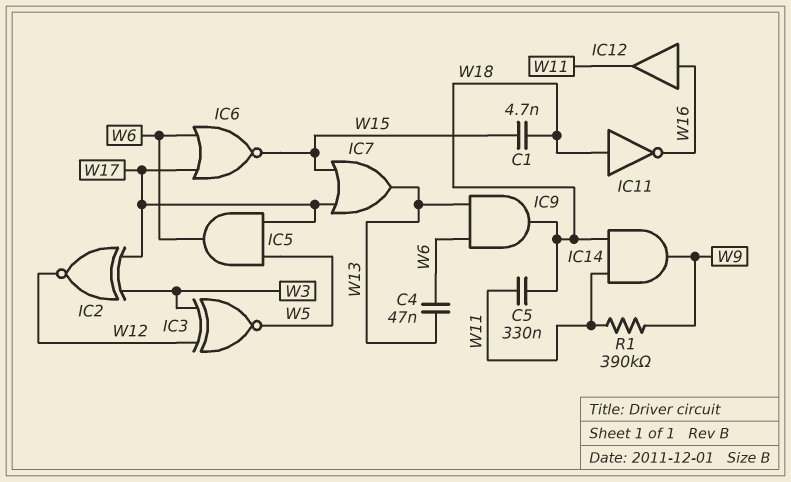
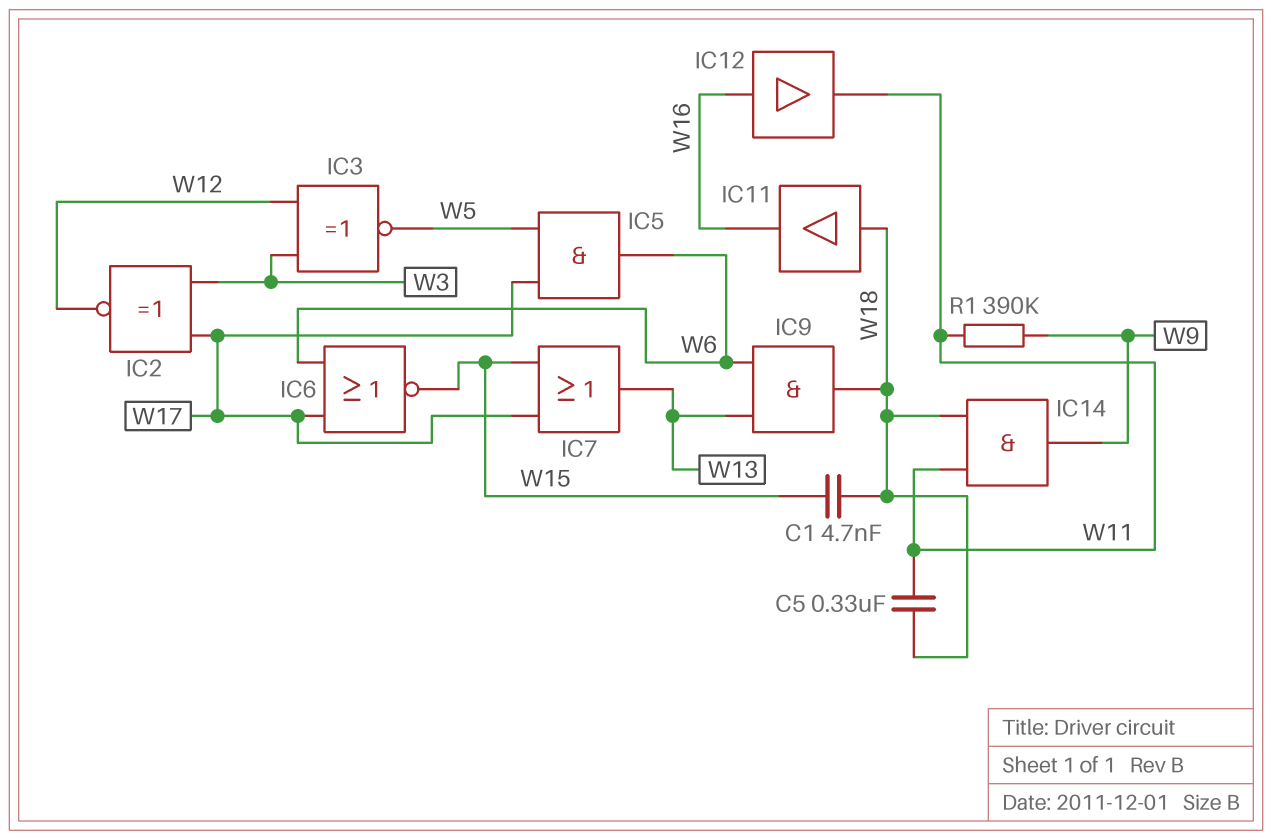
C4: 47nF (W6, W13) -> none
IC11: NOT (in W18, out W16) -> buffer (in W18, out W16)

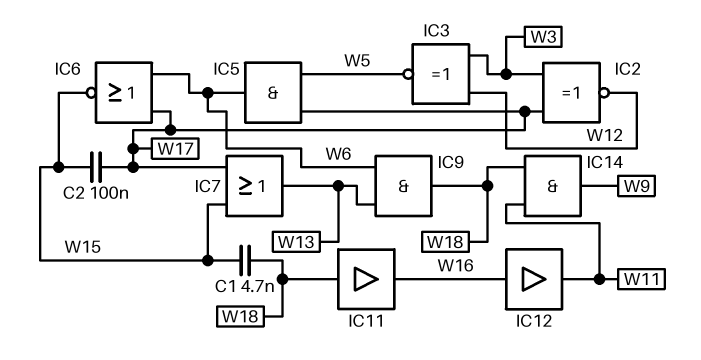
C2: none -> 100nF (W15, W17)
C5: 330nF (W11, W18) -> none
R1: 390k (W9, W11) -> none

